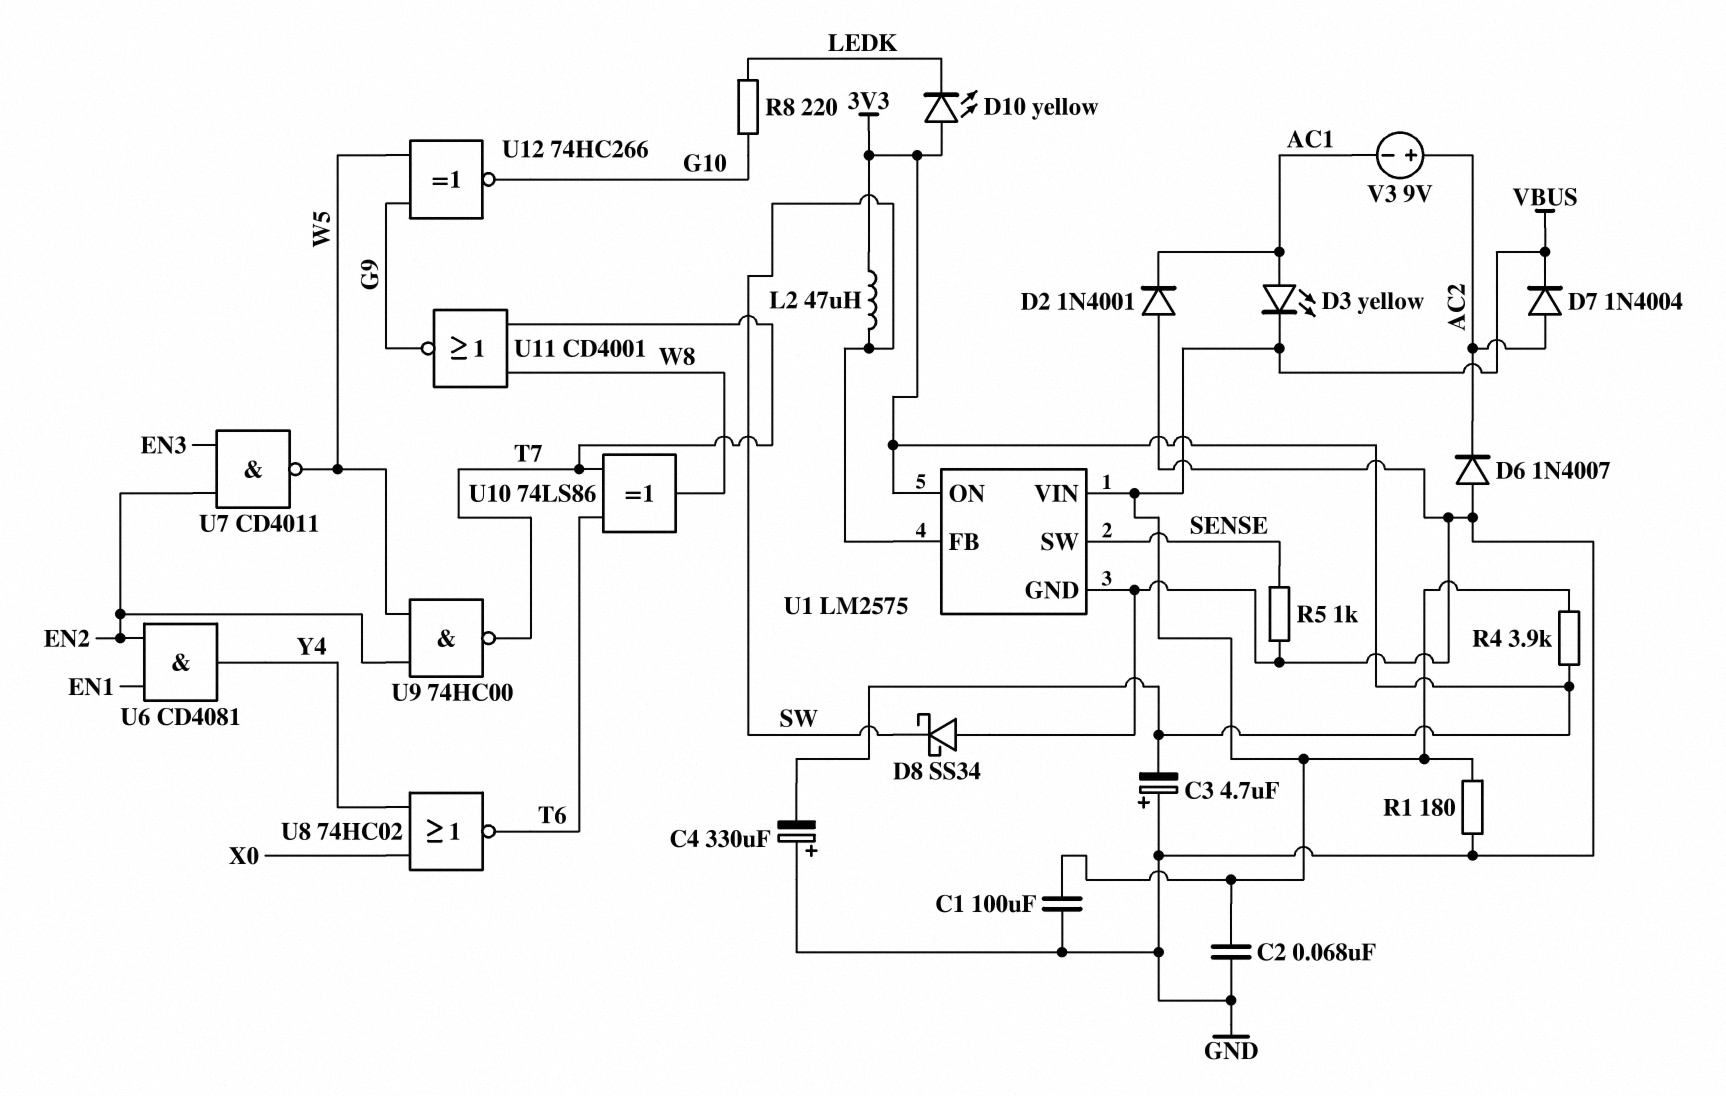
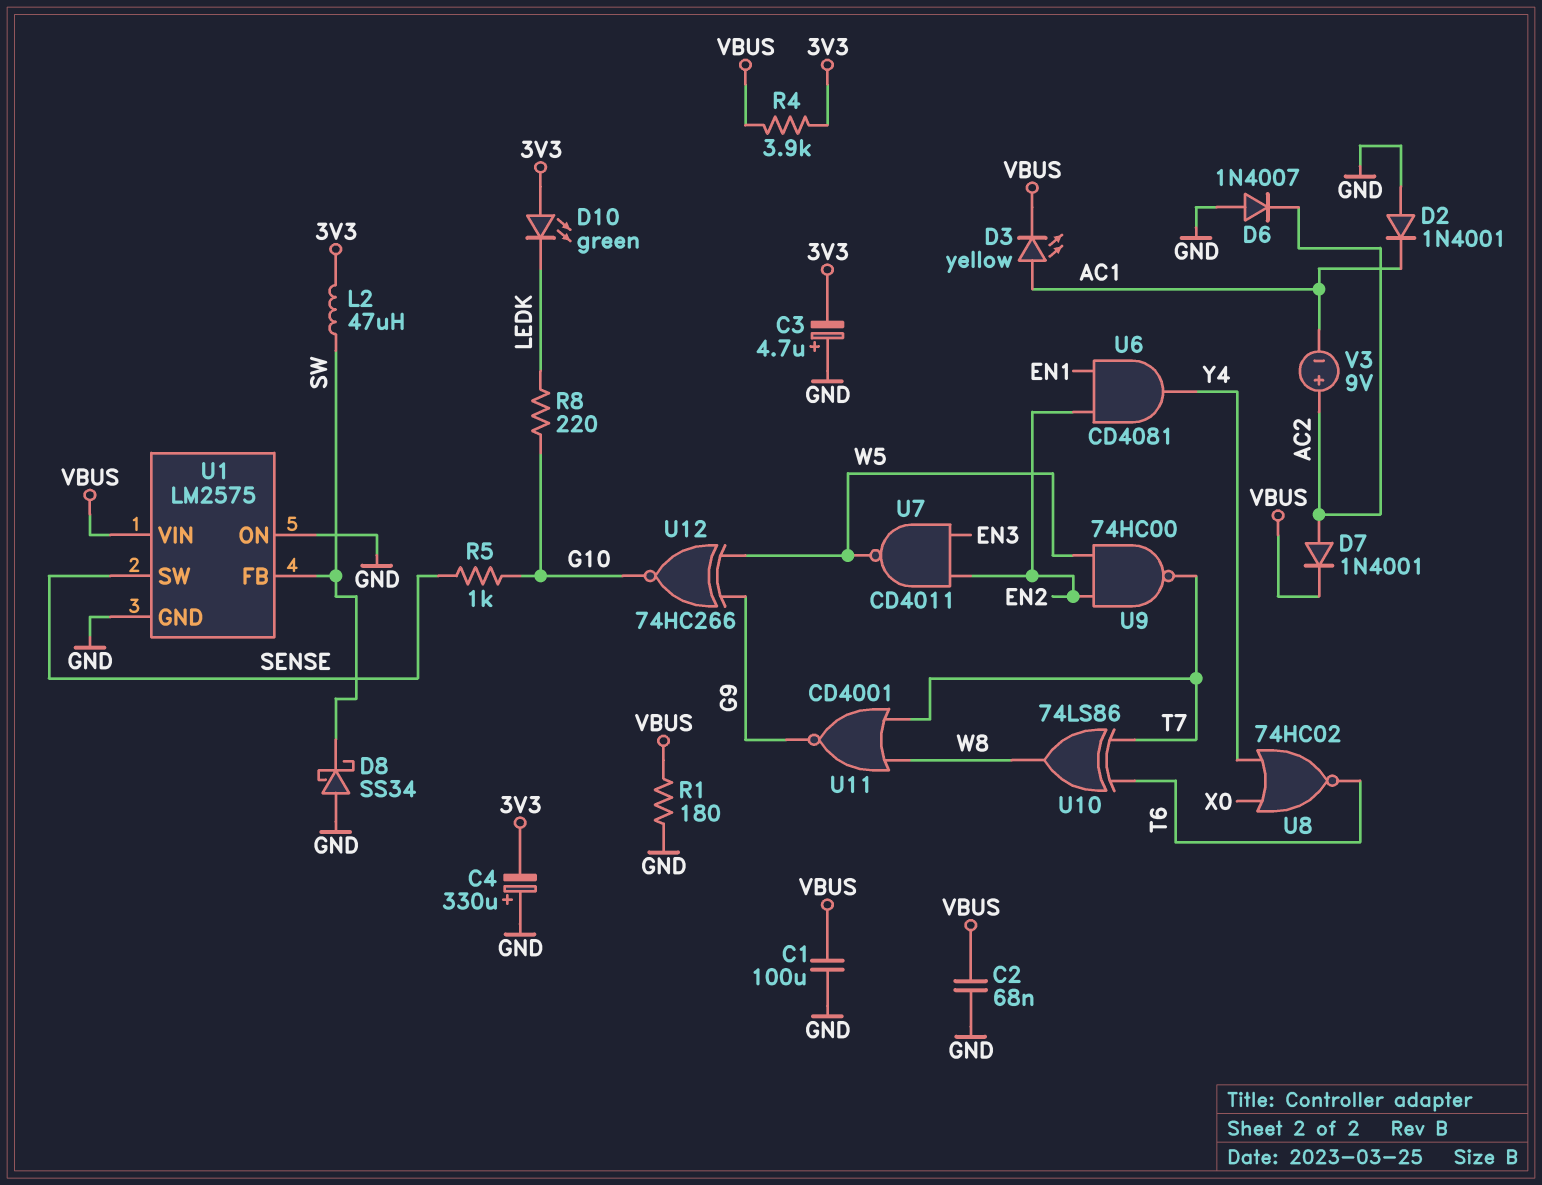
D7: diode 1N4004 (A AC2, K VBUS) -> diode 1N4001 (A AC2, K VBUS)
D10: LED yellow (A 3V3, K LEDK) -> LED green (A 3V3, K LEDK)
R5: 1k (GND, SENSE) -> 1k (G10, SENSE)
U1 pin ON: 3V3 -> GND

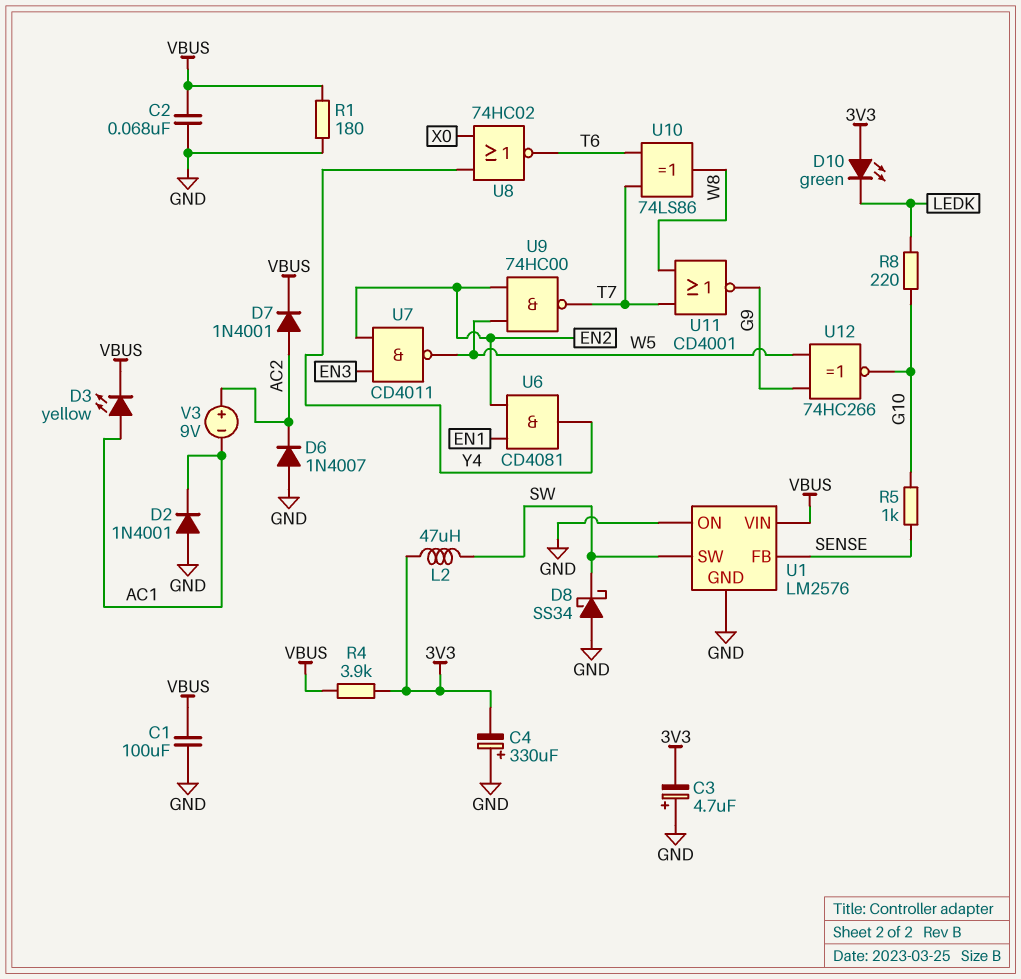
U1: LM2575 -> LM2576
U1 pin FB: SW -> SENSE
U1 pin SW: SENSE -> SW

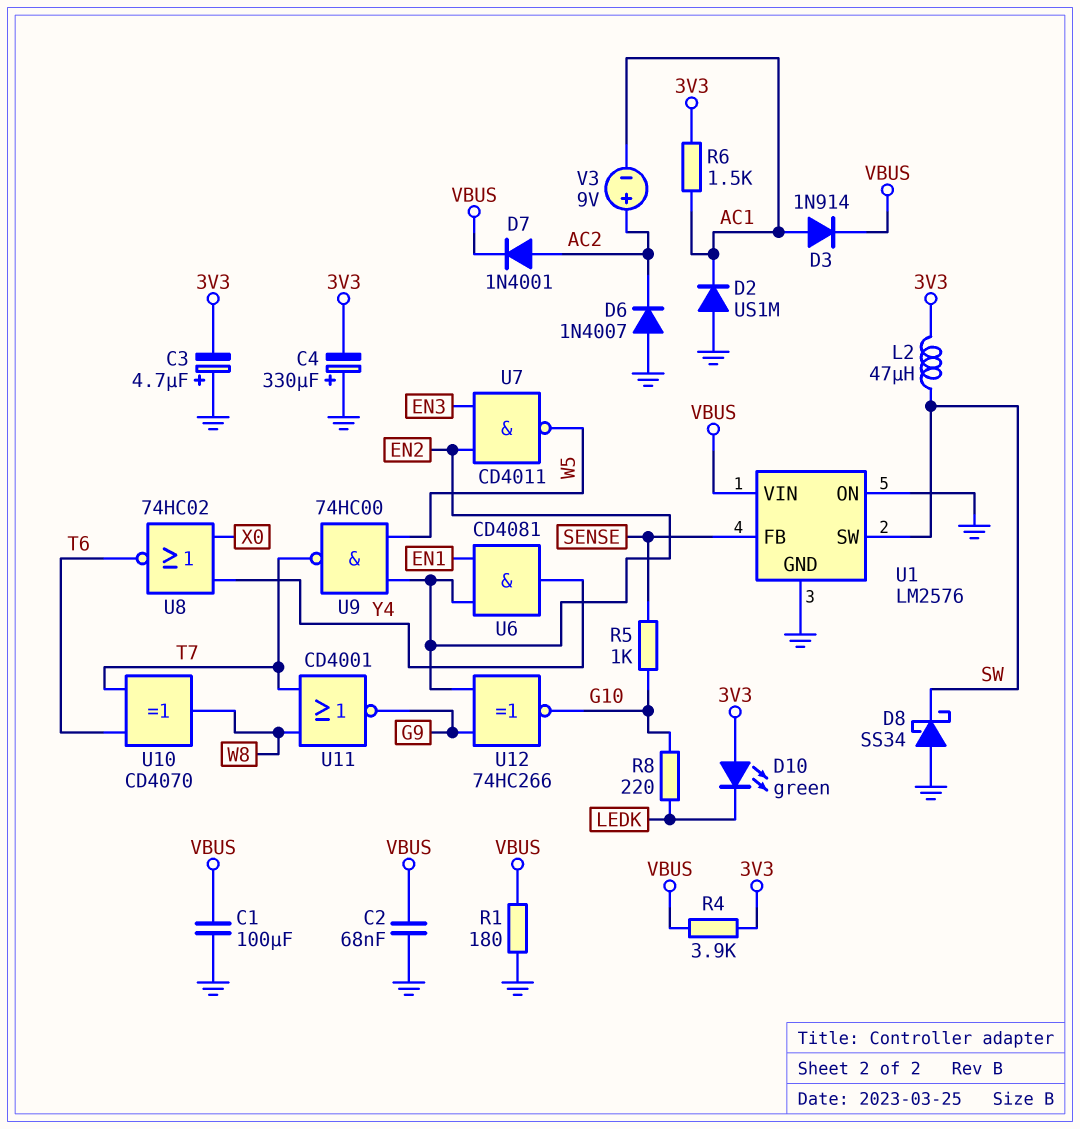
D2: diode 1N4001 (A GND, K AC1) -> diode US1M (A GND, K AC1)
D3: LED yellow (A AC1, K VBUS) -> diode 1N914 (A AC1, K VBUS)
R6: none -> 1.5k (3V3, AC1)
U10: XOR 74LS86 (in T6, in T7, out W8) -> XOR CD4070 (in T6, in T7, out W8)
U12: XNOR 74HC266 (in G9, in W5, out G10) -> XNOR 74HC266 (in EN2, in G9, out G10)

